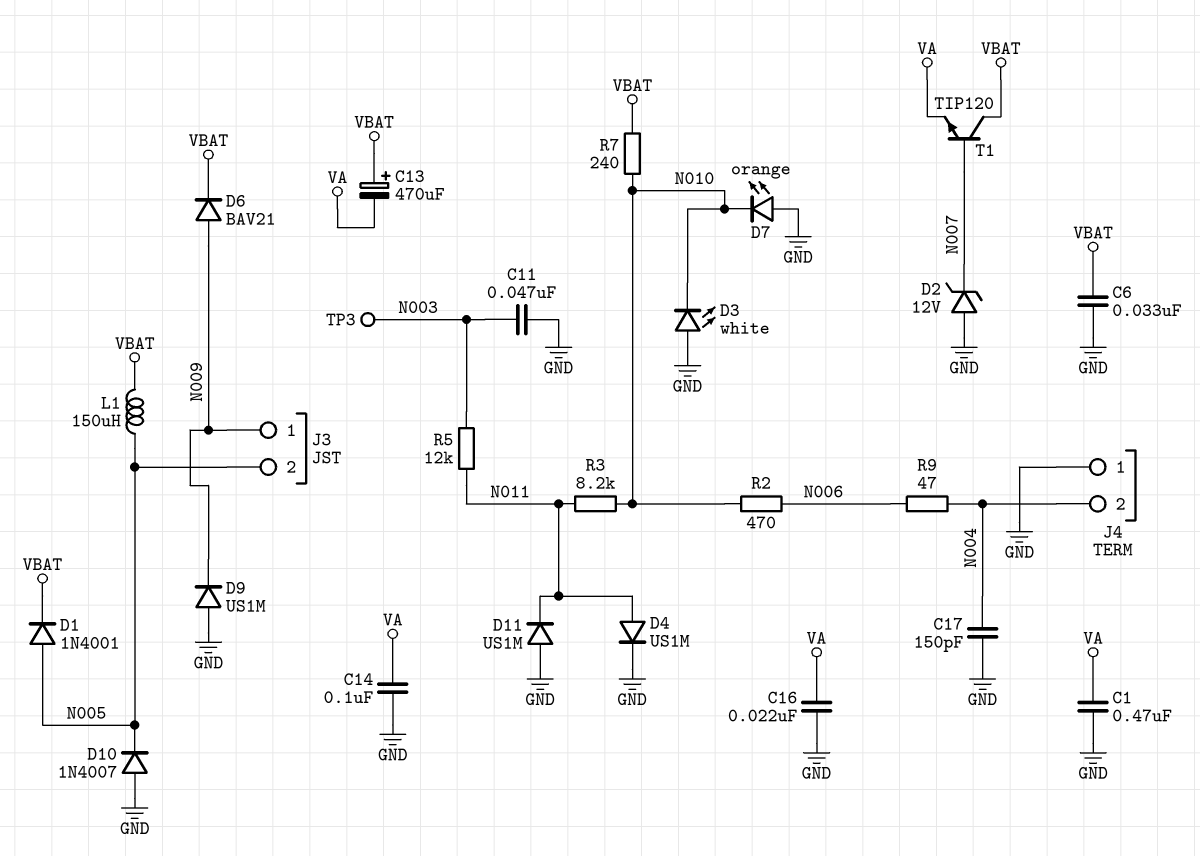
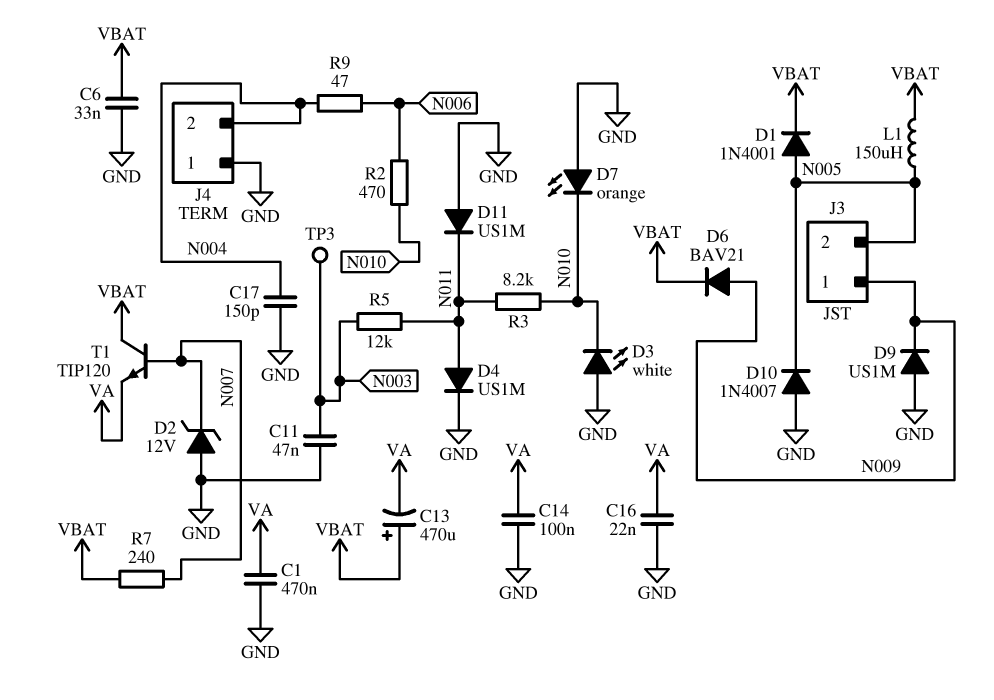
R7: 240 (N010, VBAT) -> 240 (N007, VBAT)

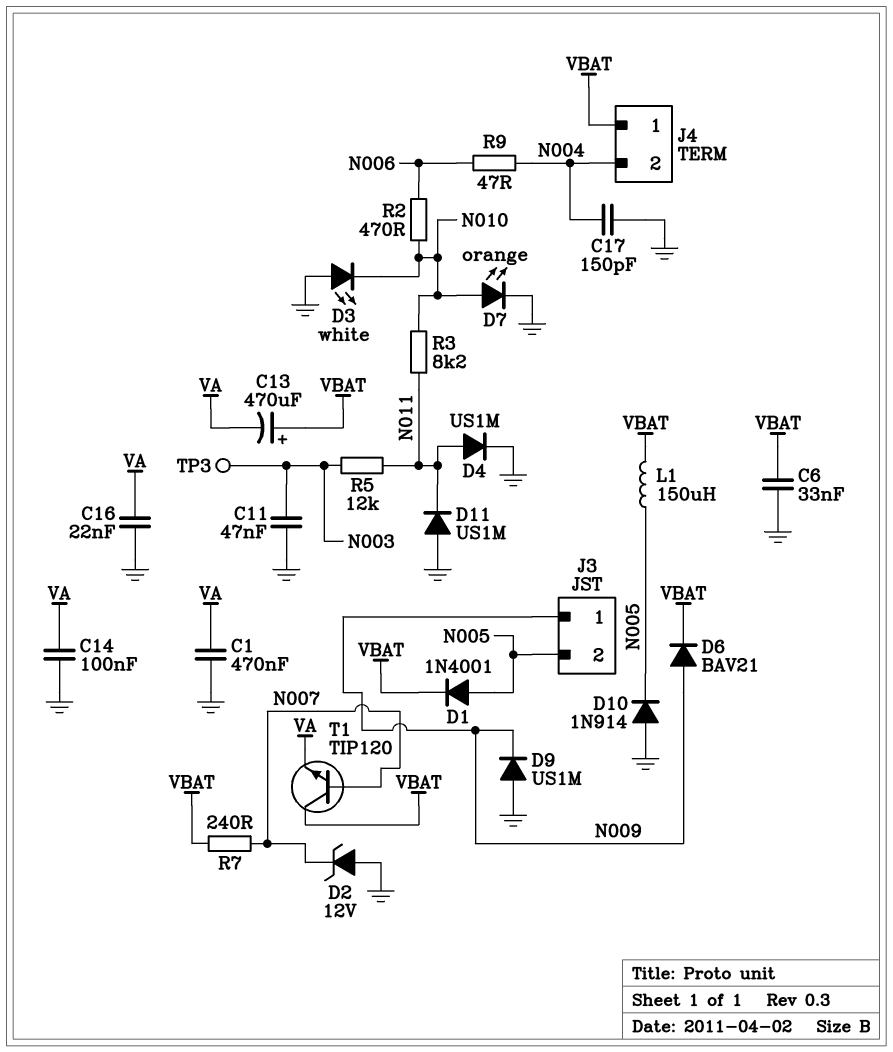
D7: LED orange (A GND, K N010) -> LED orange (A N010, K GND)
D10: diode 1N4007 (A GND, K N005) -> diode 1N914 (A GND, K N005)
J4 pin 1: GND -> VBAT

